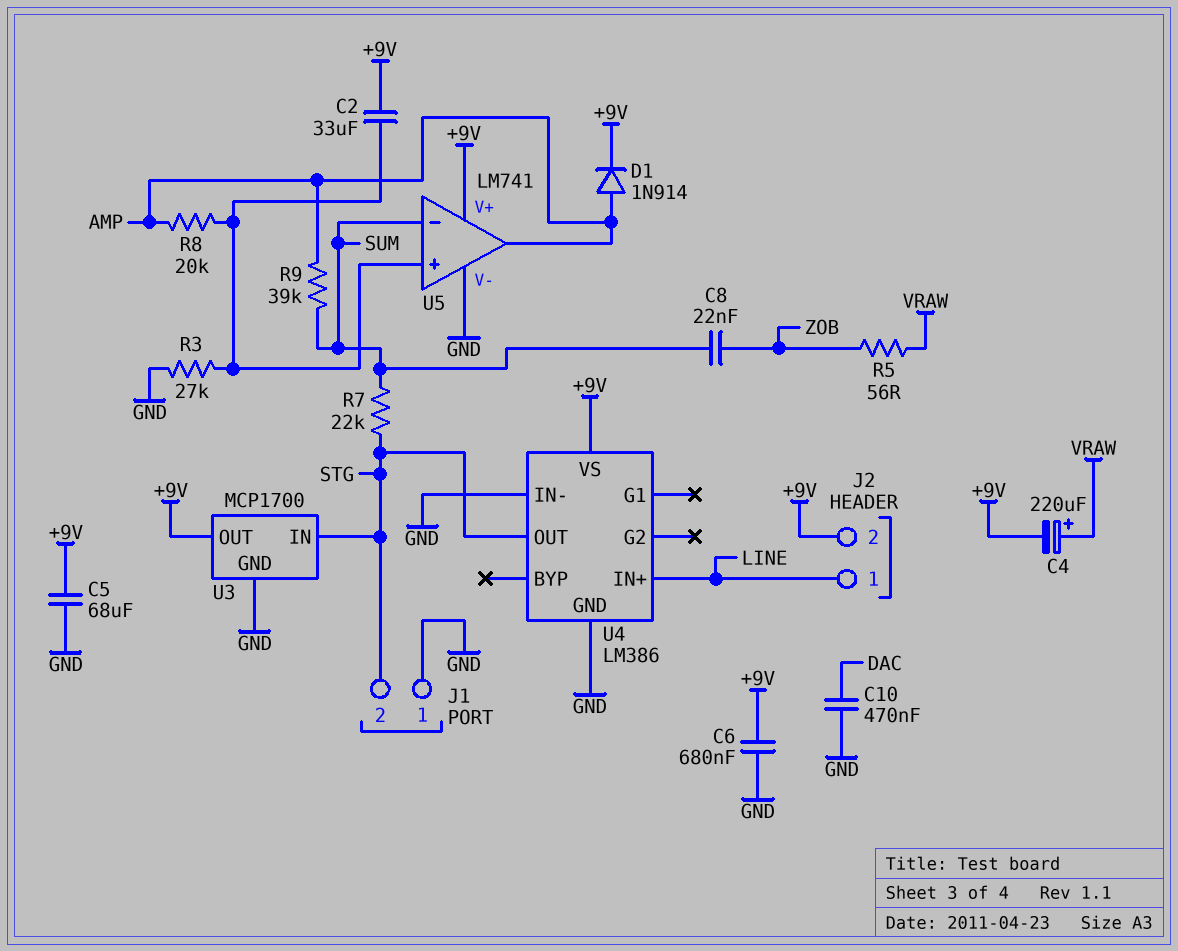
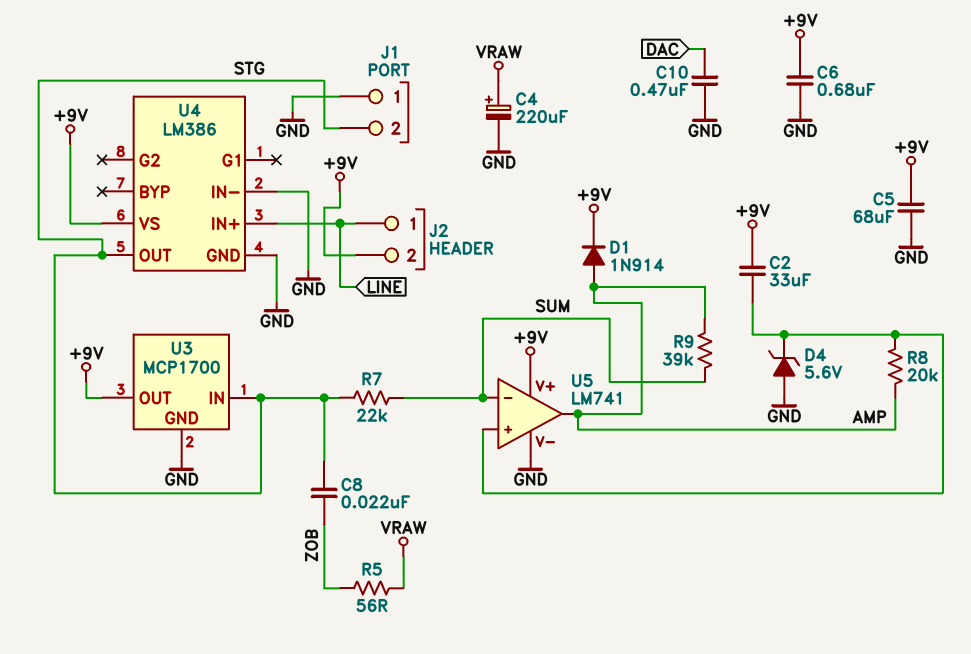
C4: 220uF (plus VRAW, minus +9V) -> 220uF (plus VRAW, minus GND)
C8: 22nF (SUM, ZOB) -> 22nF (STG, ZOB)
D4: none -> zener 5.6V (A GND, K U5/in+)
R3: 27k (GND, U5/in+) -> none

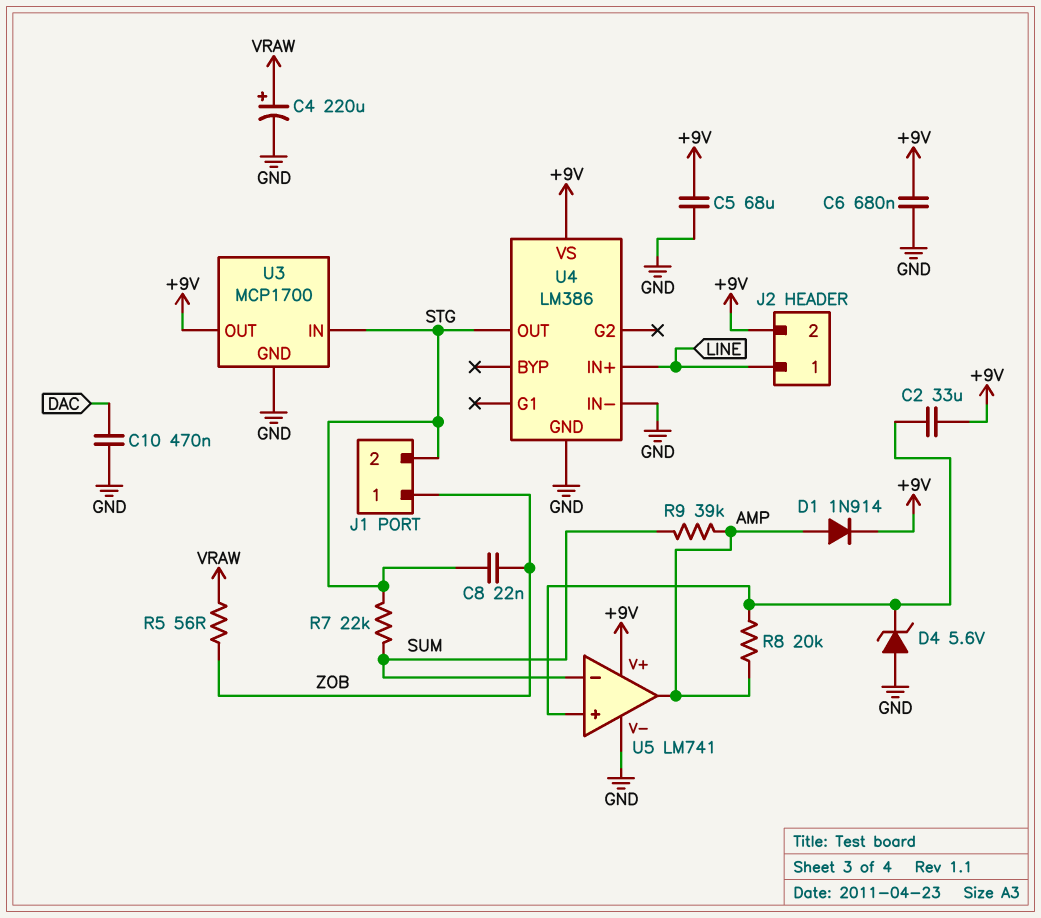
J1 pin 1: GND -> ZOB

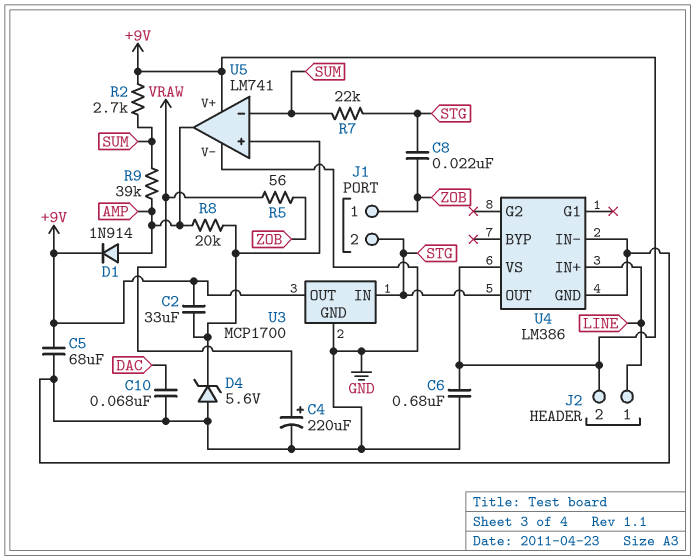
C10: 470nF (DAC, GND) -> 68nF (DAC, GND)
R2: none -> 2.7k (+9V, SUM)

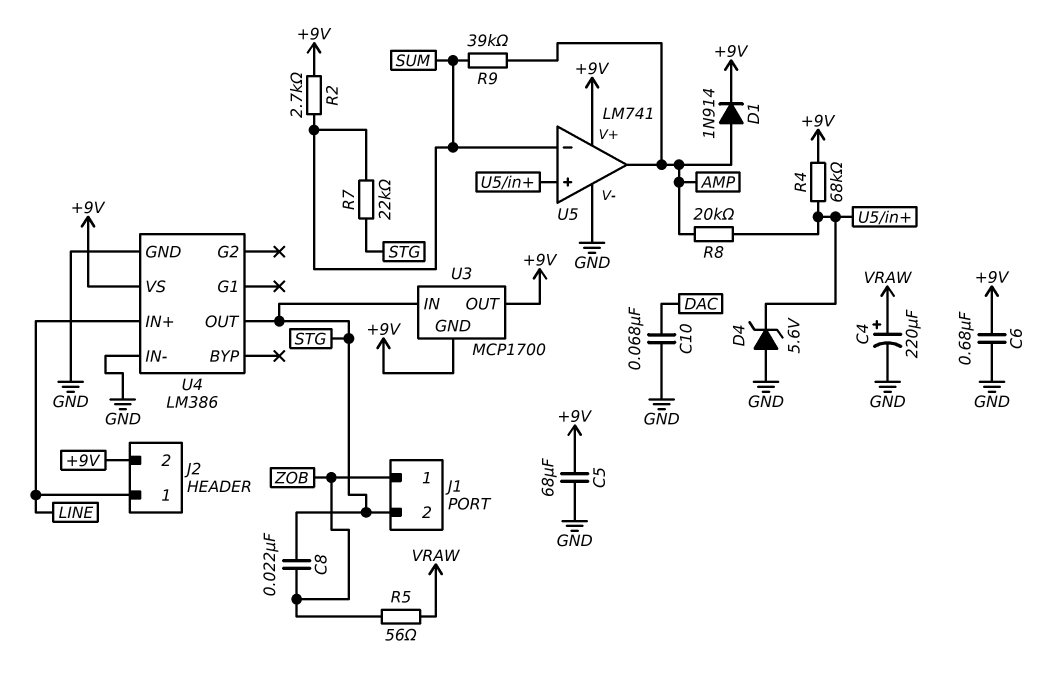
C2: 33uF (+9V, U5/in+) -> none
R4: none -> 68k (+9V, U5/in+)
U3 pin GND: GND -> +9V

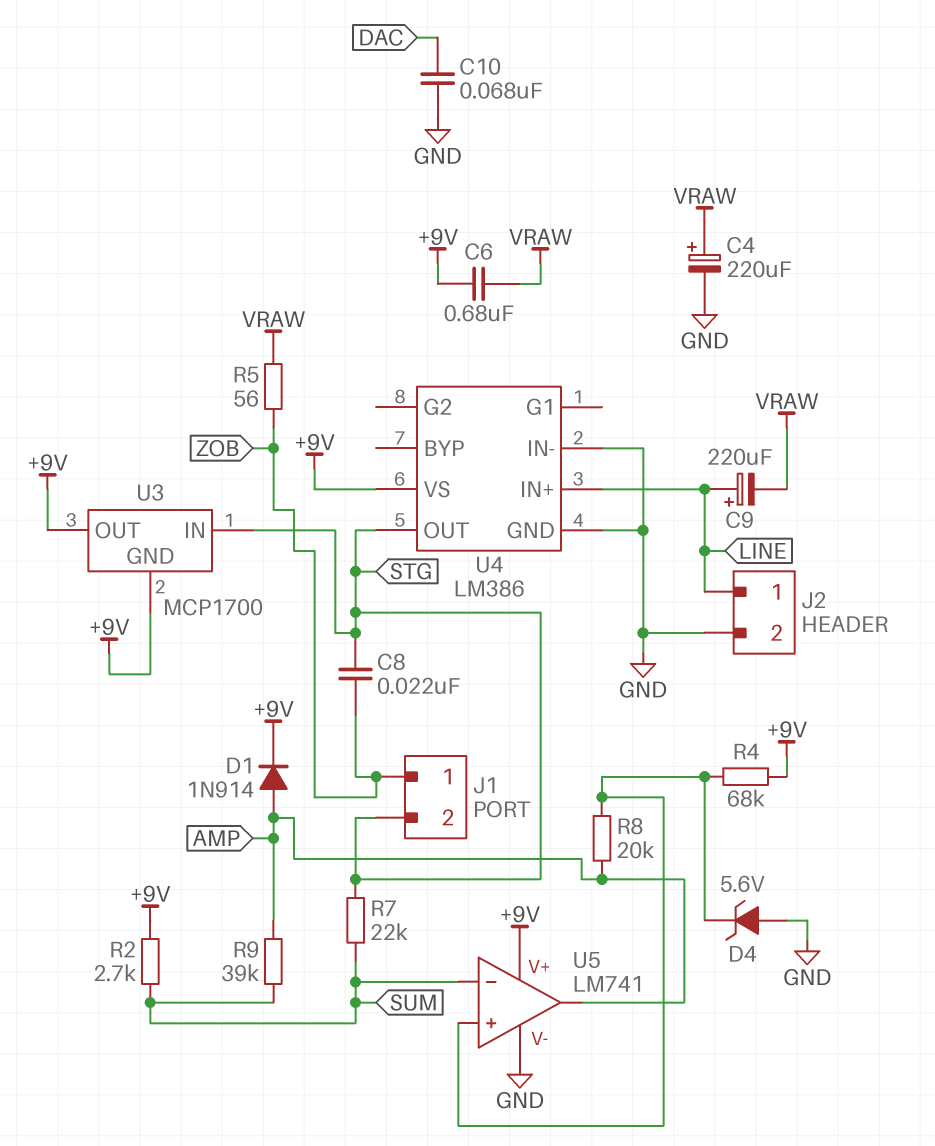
C5: 68uF (+9V, GND) -> none
C6: 680nF (+9V, GND) -> 680nF (+9V, VRAW)
C9: none -> 220uF (plus LINE, minus VRAW)
J2 pin 2: +9V -> GND

